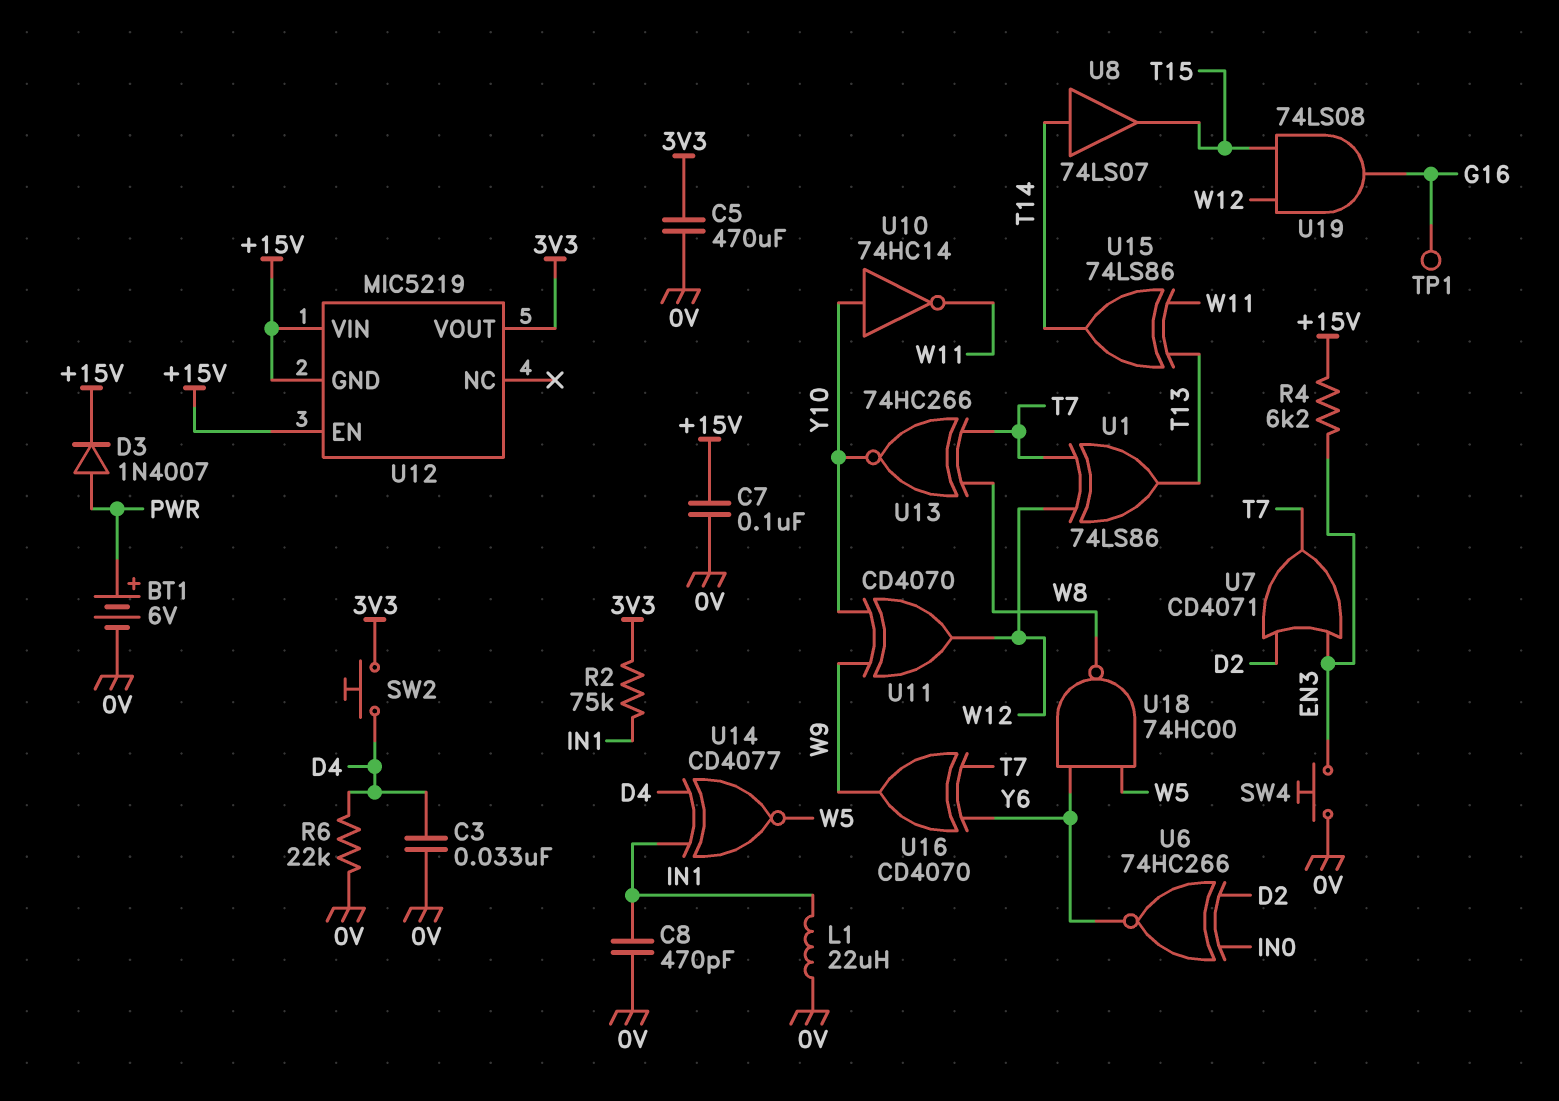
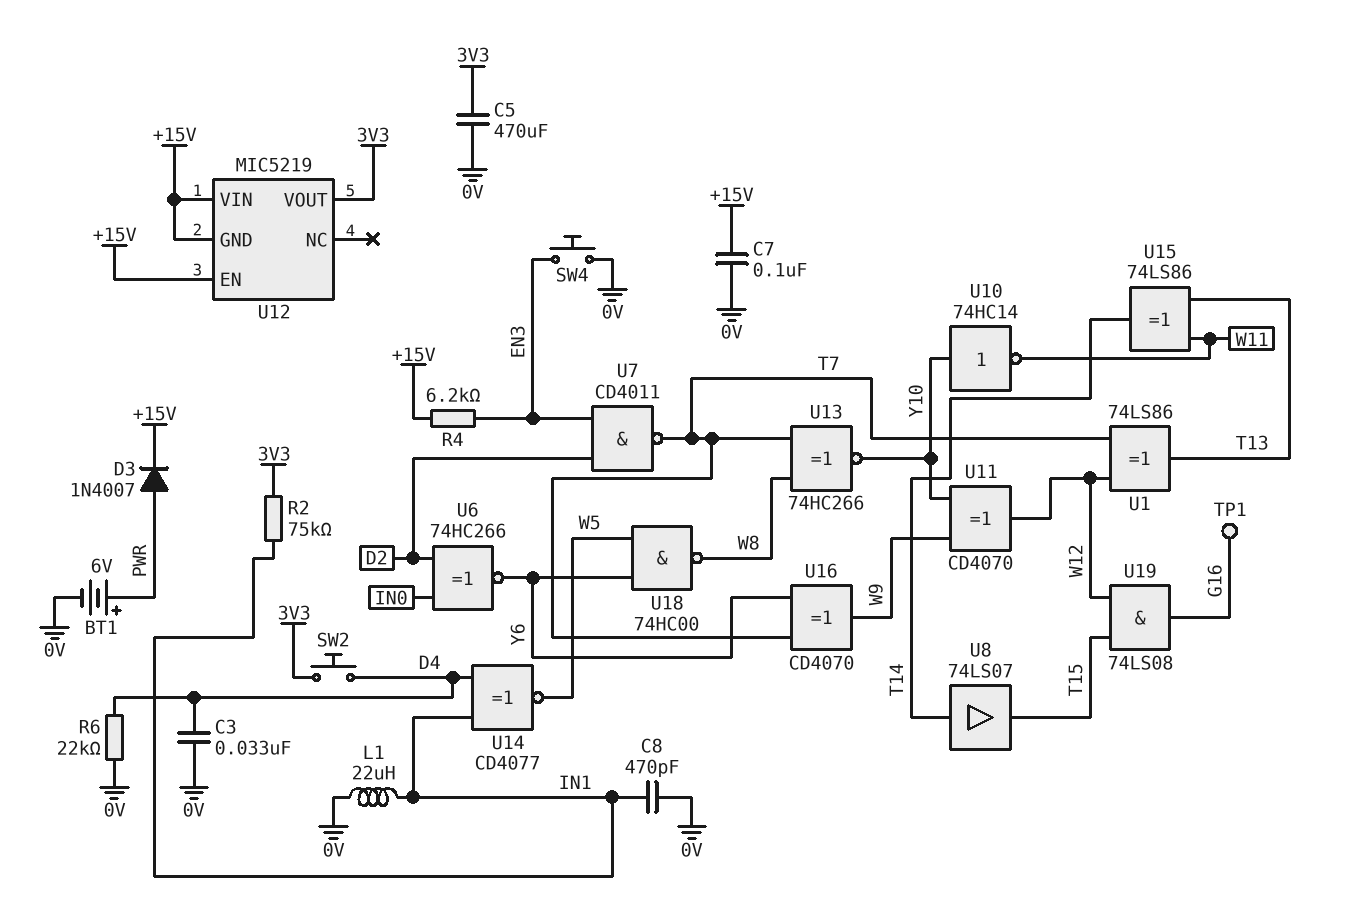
U7: OR CD4071 (in D2, in EN3, out T7) -> NAND CD4011 (in D2, in EN3, out T7)

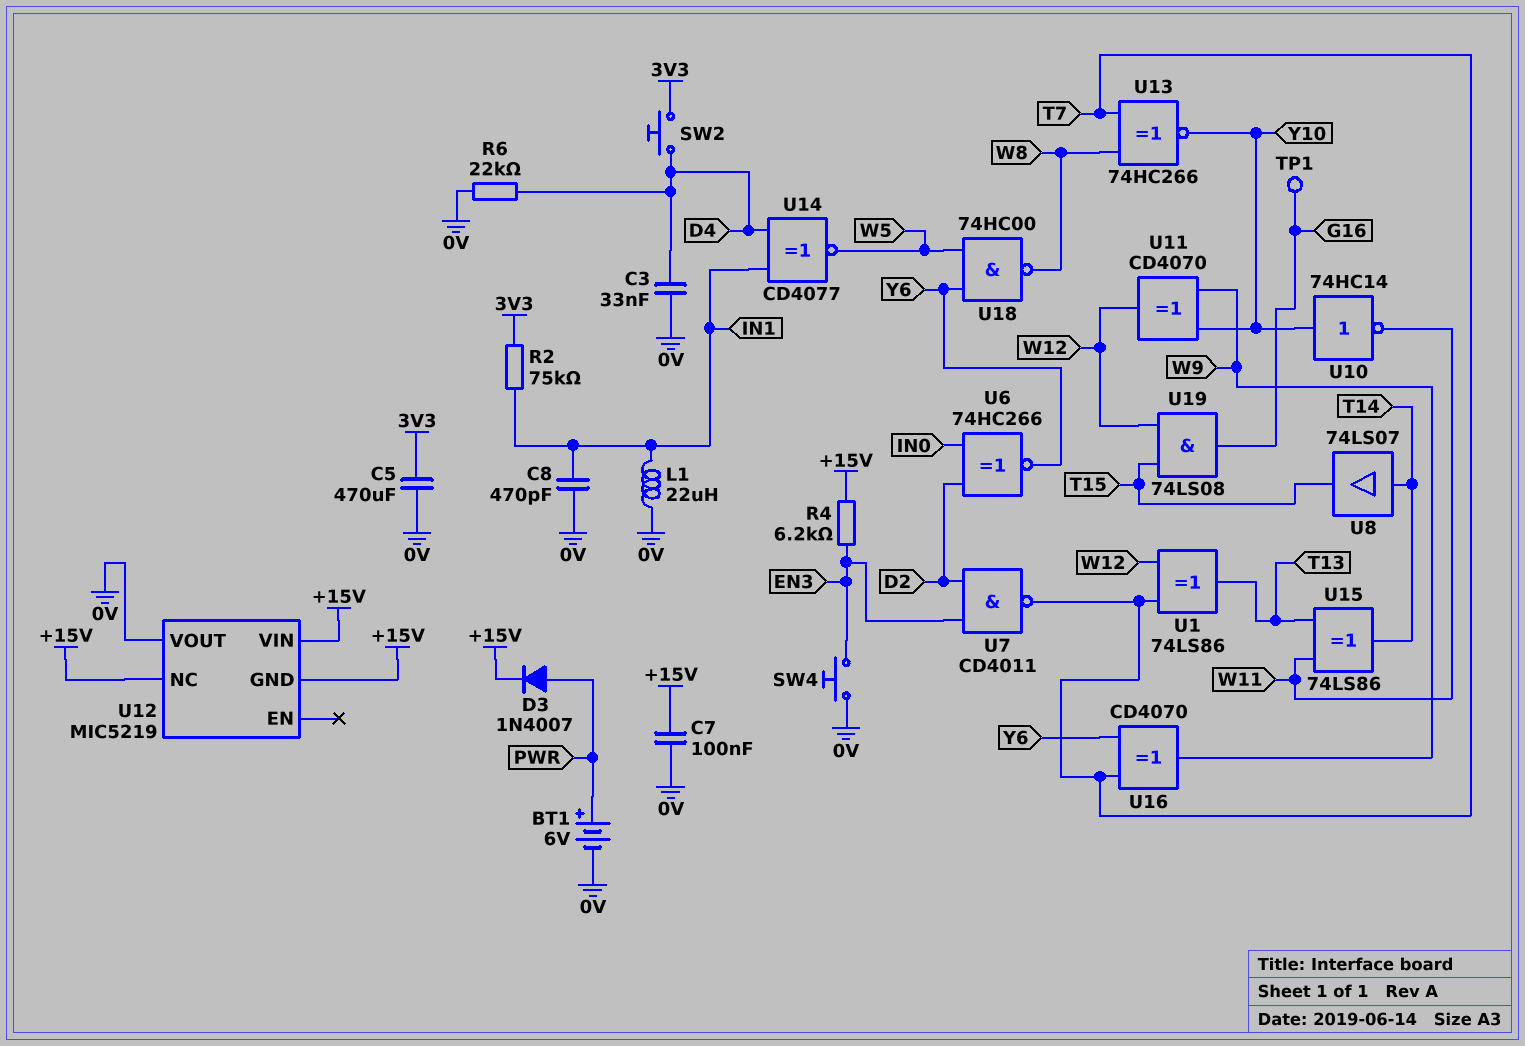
U12 pin EN: +15V -> none
U12 pin NC: none -> +15V
U12 pin VOUT: 3V3 -> 0V

